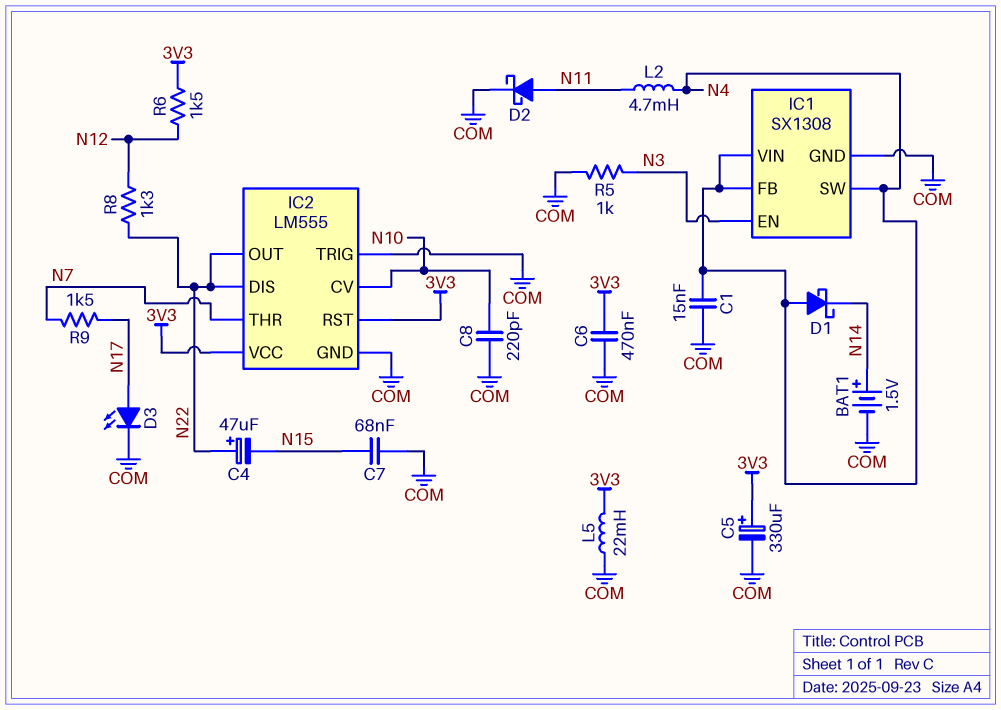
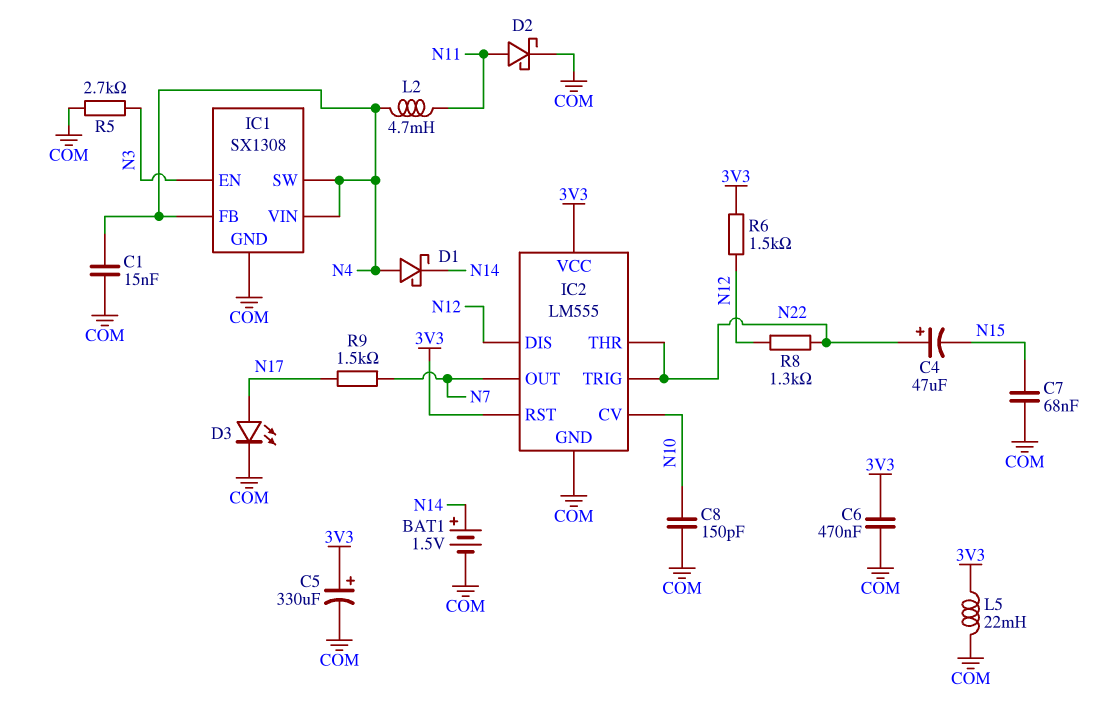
C8: 220pF (COM, N10) -> 150pF (COM, N10)
IC2 pin DIS: N22 -> N12
IC2 pin OUT: N22 -> N7
IC2 pin THR: N7 -> N22
IC2 pin TRIG: COM -> N22
R5: 1k (COM, N3) -> 2.7k (COM, N3)

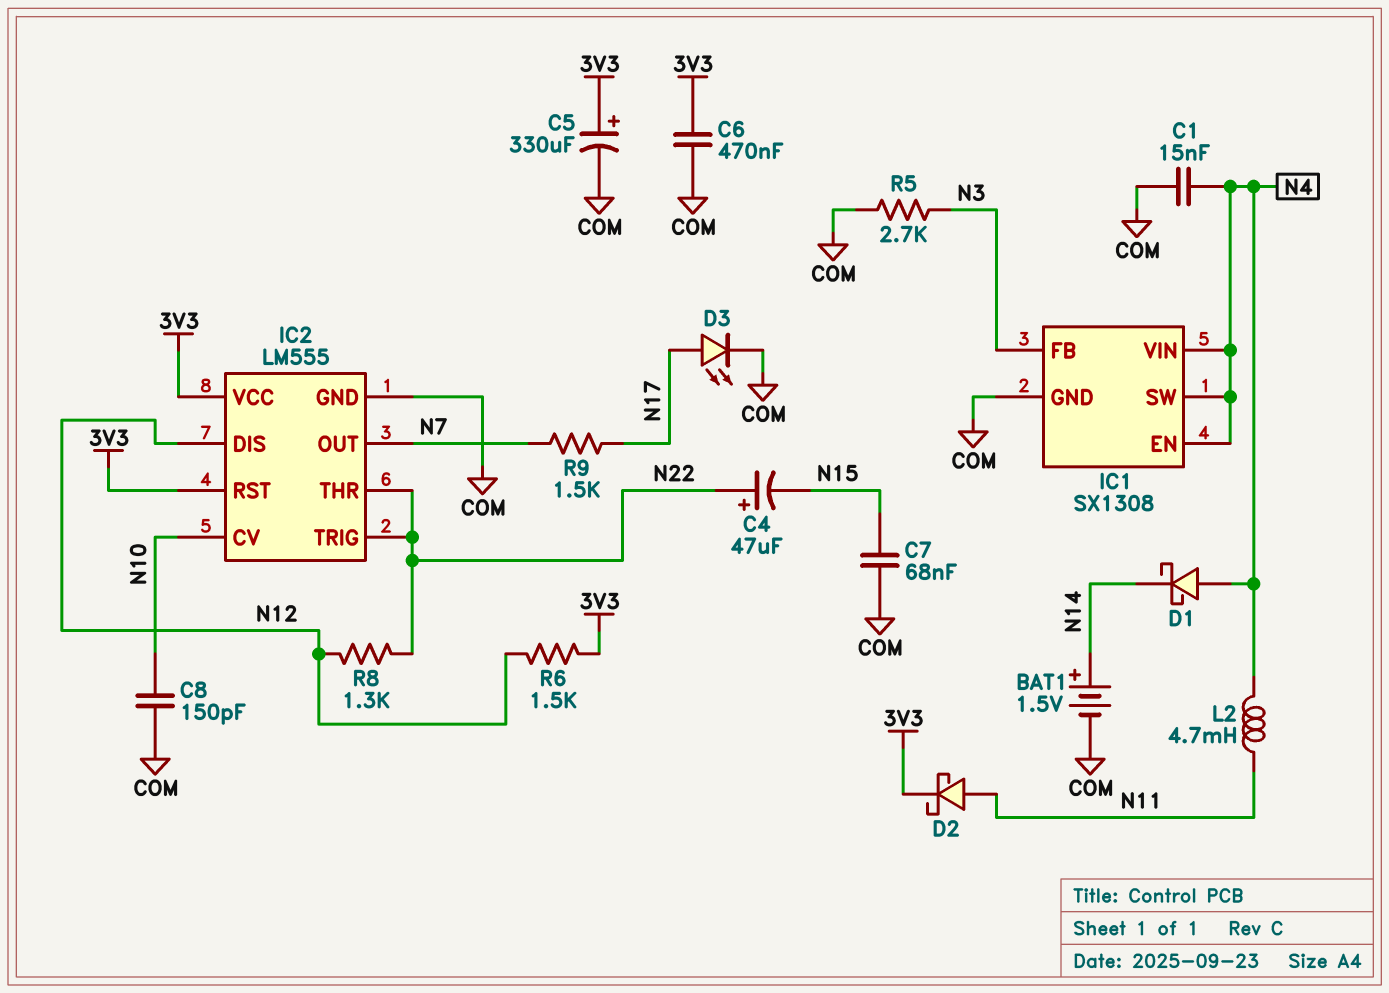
D2: schottky (A N11, K COM) -> schottky (A N11, K 3V3)
IC1 pin EN: N3 -> N4
IC1 pin FB: N4 -> N3
L5: 22mH (3V3, COM) -> none

